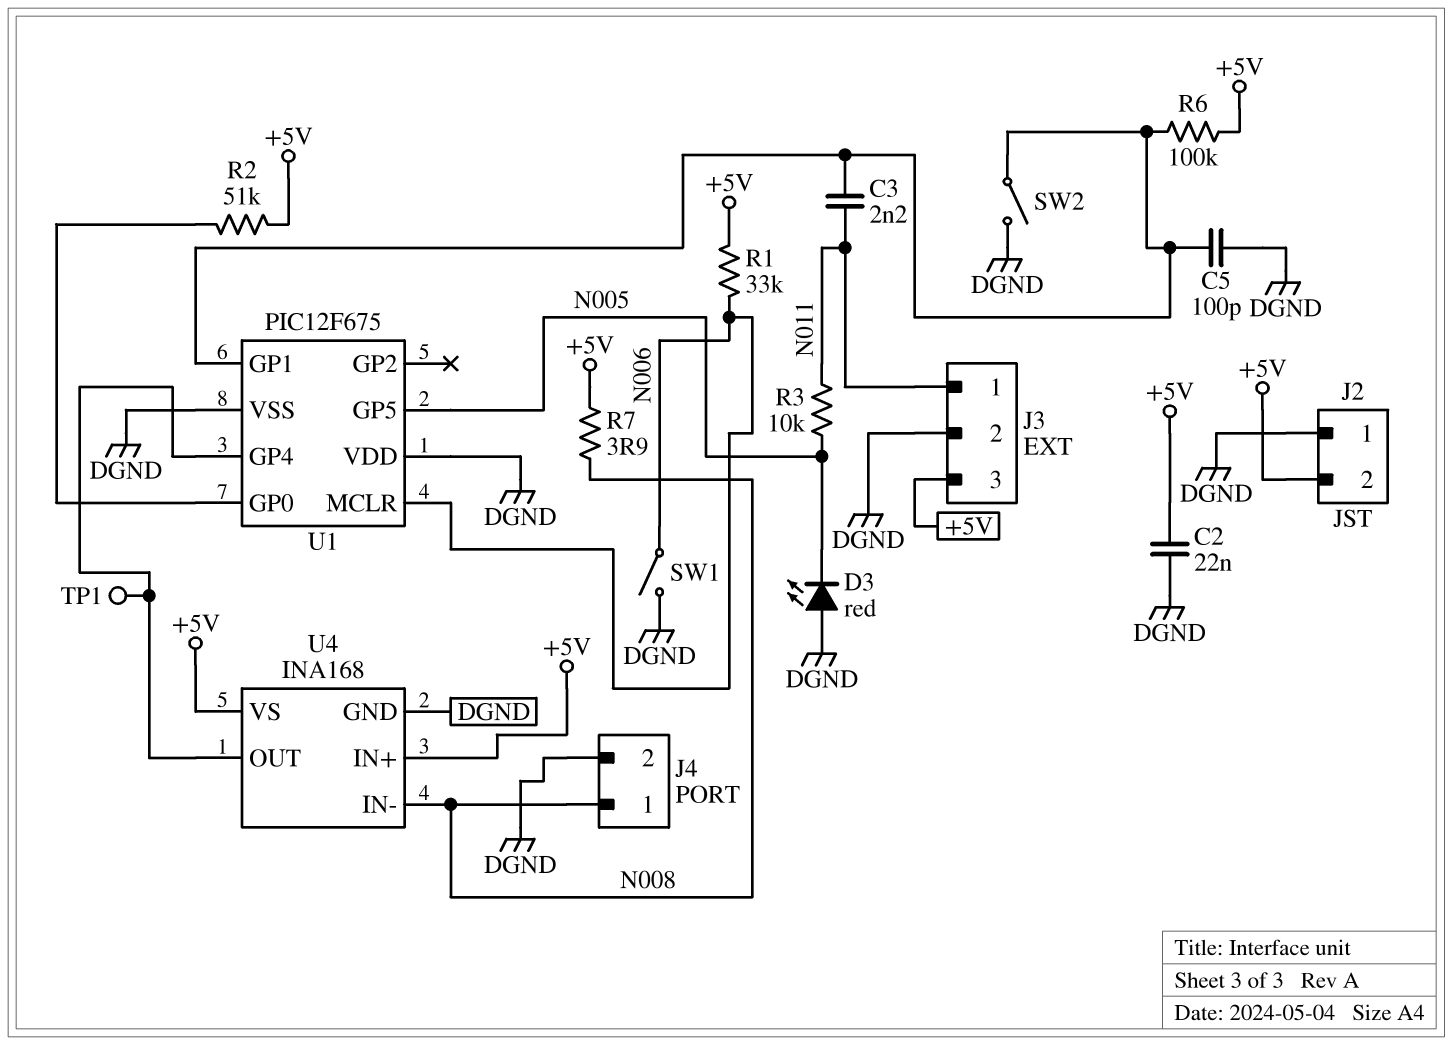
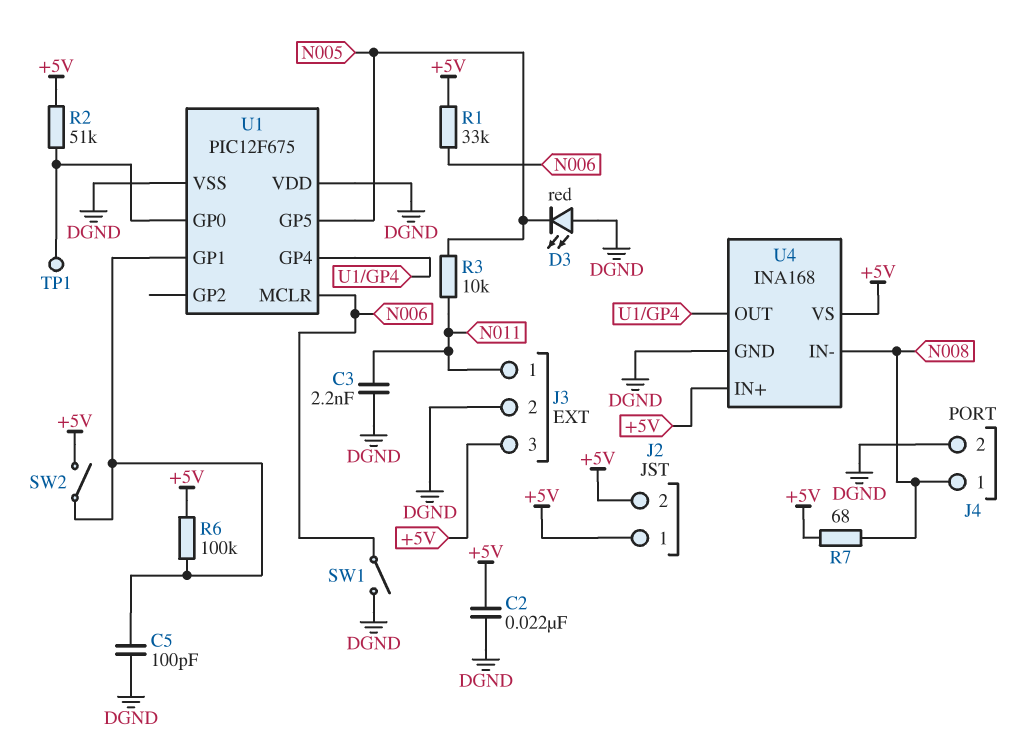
C3: 2.2nF (N011, U1/GP1) -> 2.2nF (DGND, N011)
J2 pin 1: DGND -> +5V
R7: 3.9 (+5V, N008) -> 68 (+5V, N008)
SW2: switch (DGND, U1/GP1) -> switch (+5V, U1/GP1)
TP1: test point (U1/GP4) -> test point (U1/GP0)

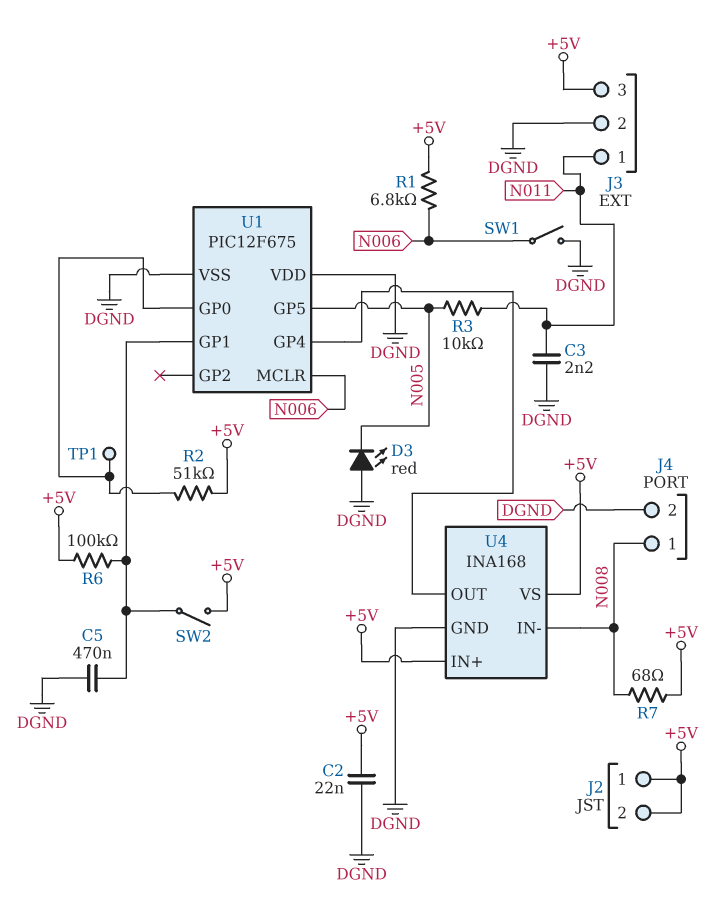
C5: 100pF (DGND, U1/GP1) -> 470nF (DGND, U1/GP1)
R1: 33k (+5V, N006) -> 6.8k (+5V, N006)

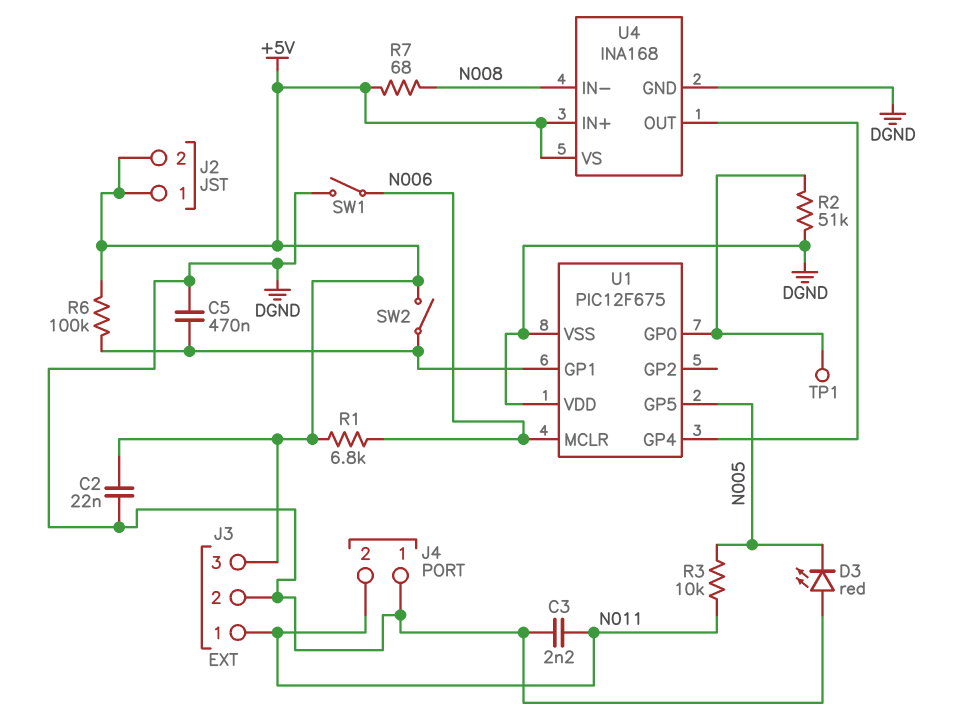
J4 pin 1: N008 -> DGND
J4 pin 2: DGND -> N011
R2: 51k (+5V, U1/GP0) -> 51k (DGND, U1/GP0)

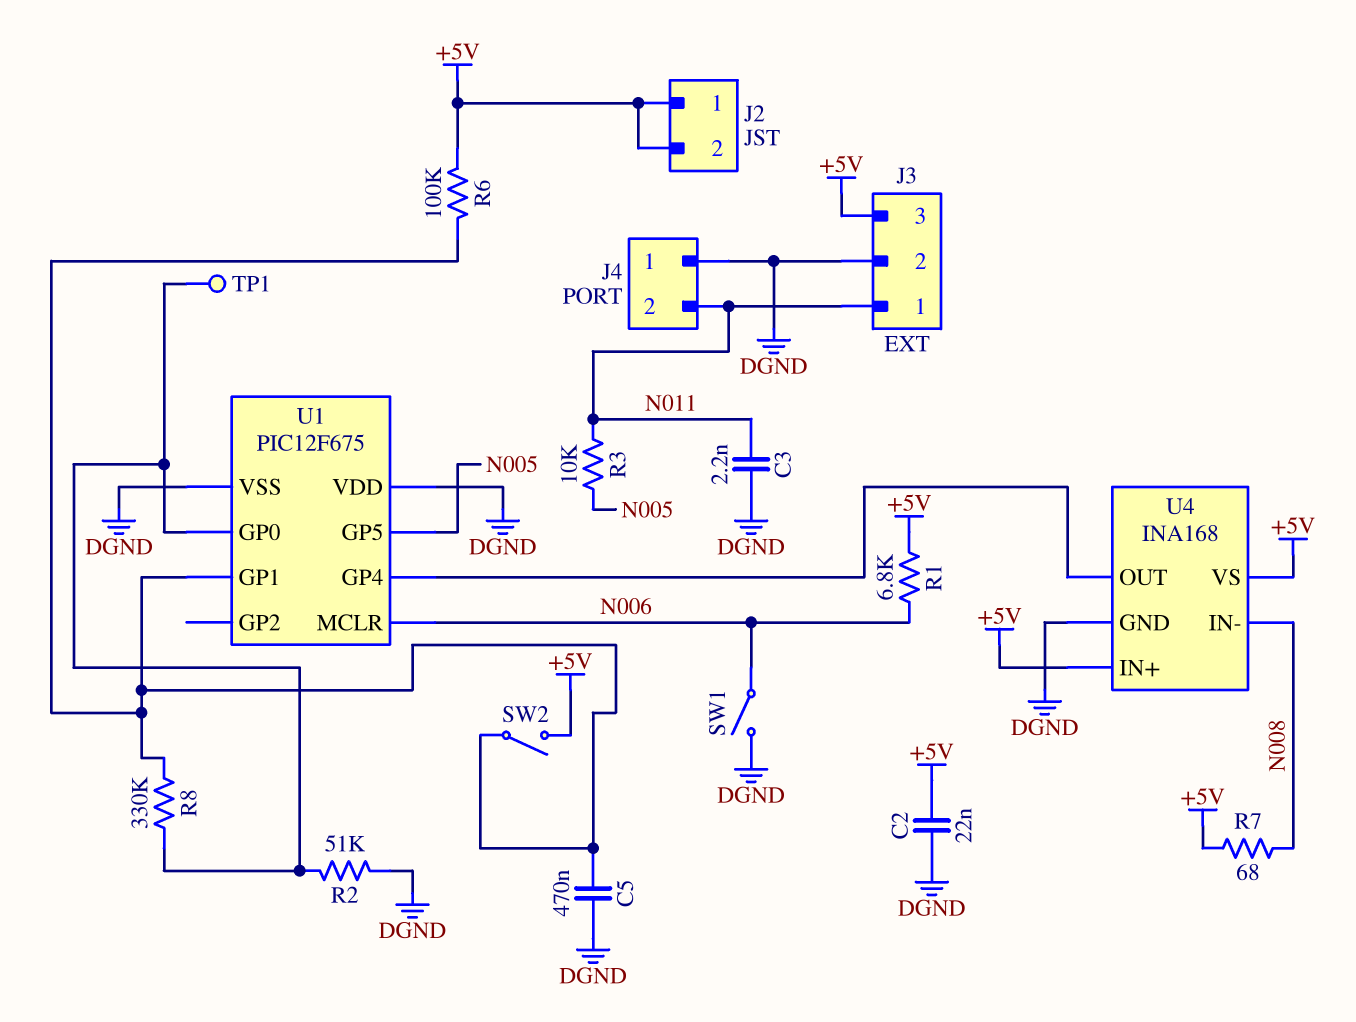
D3: LED red (A DGND, K N005) -> none
R8: none -> 330k (U1/GP0, U1/GP1)

